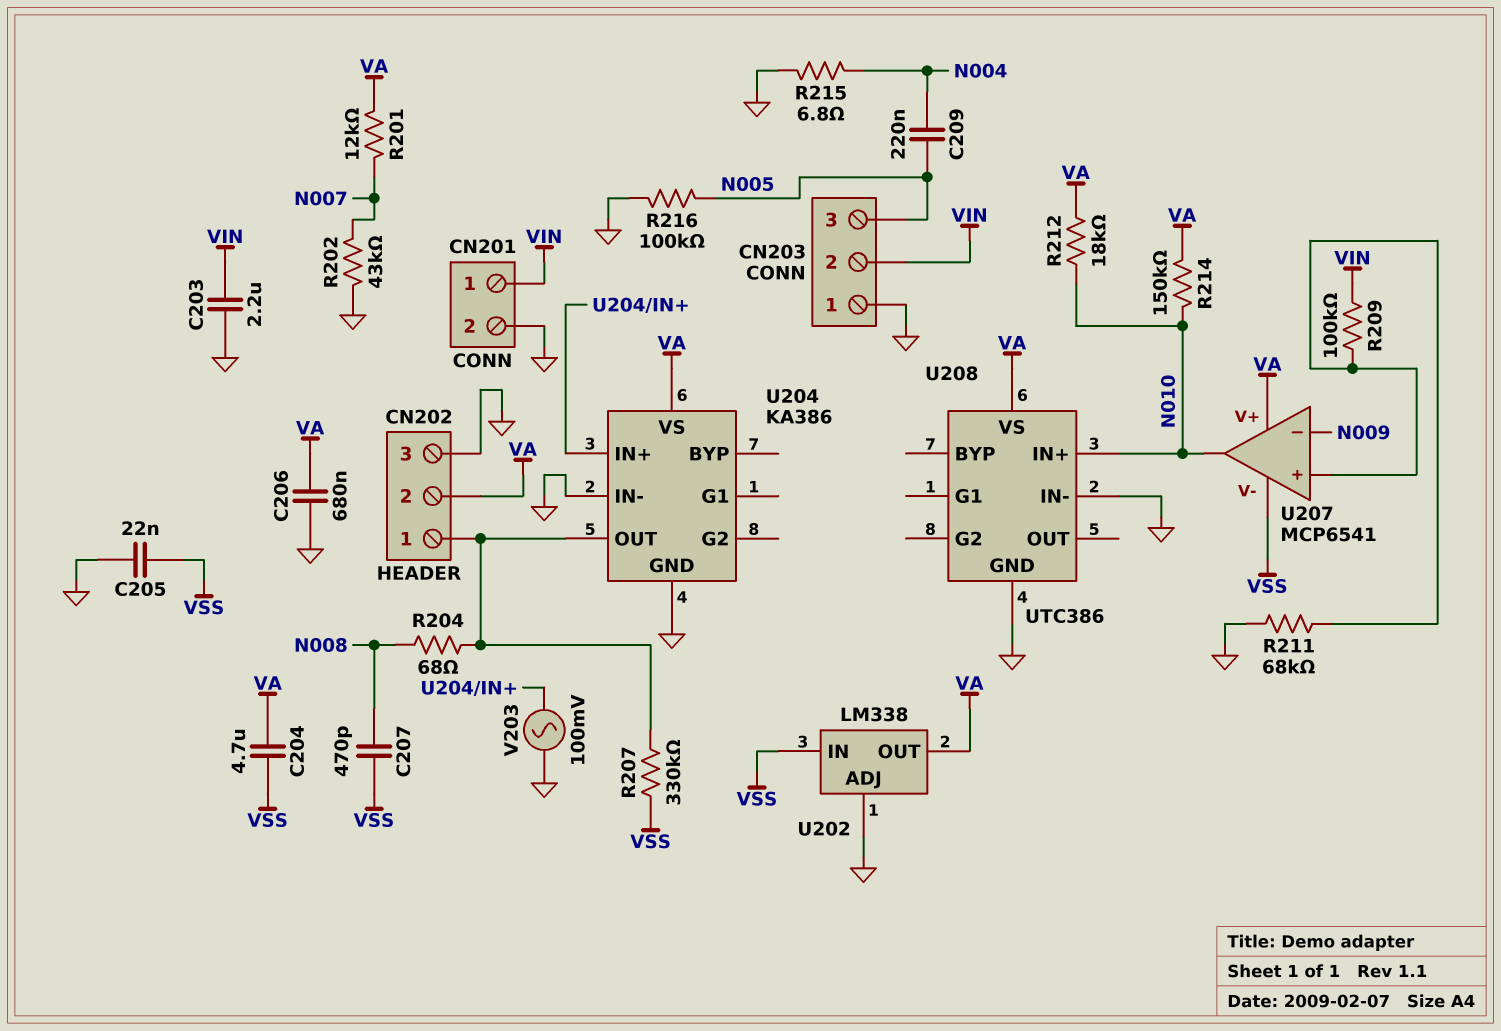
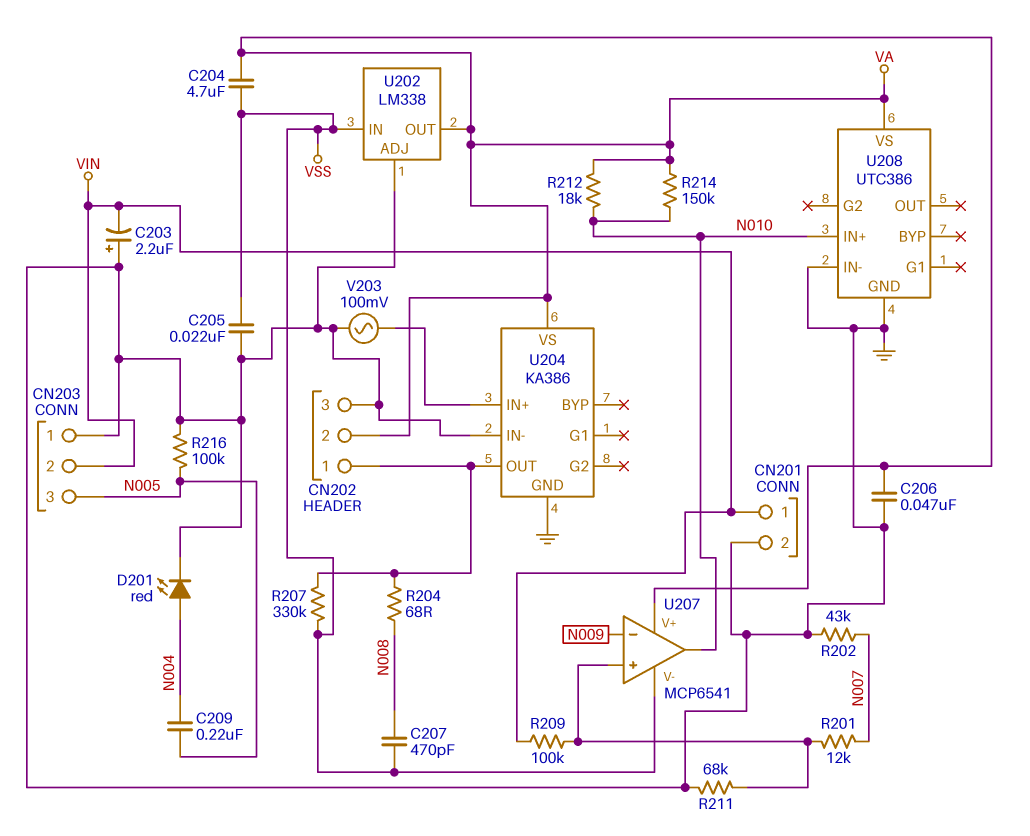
C203: 2.2uF (GND, VIN) -> 2.2uF (plus GND, minus VIN)
C206: 680nF (GND, VA) -> 47nF (GND, VA)
D201: none -> LED red (A N004, K GND)
R201: 12k (N007, VA) -> 12k (N007, U207/in+)
R215: 6.8 (GND, N004) -> none

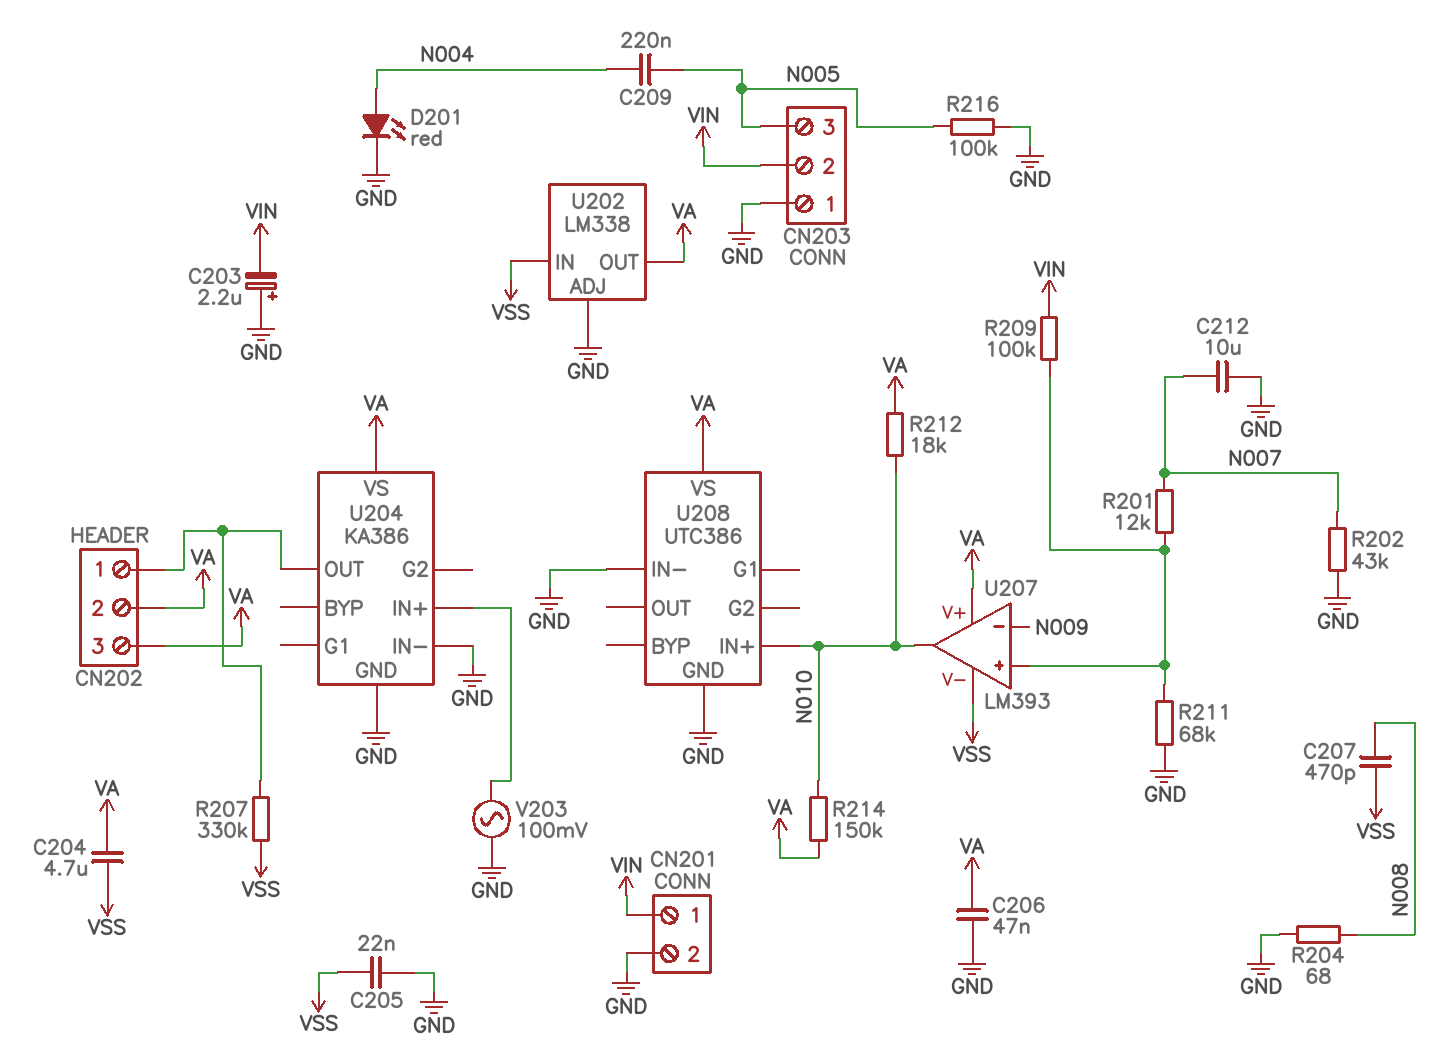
C212: none -> 10uF (GND, N007)
CN202 pin 3: GND -> VA
R204: 68 (CN202/1, N008) -> 68 (GND, N008)
U207: MCP6541 -> LM393

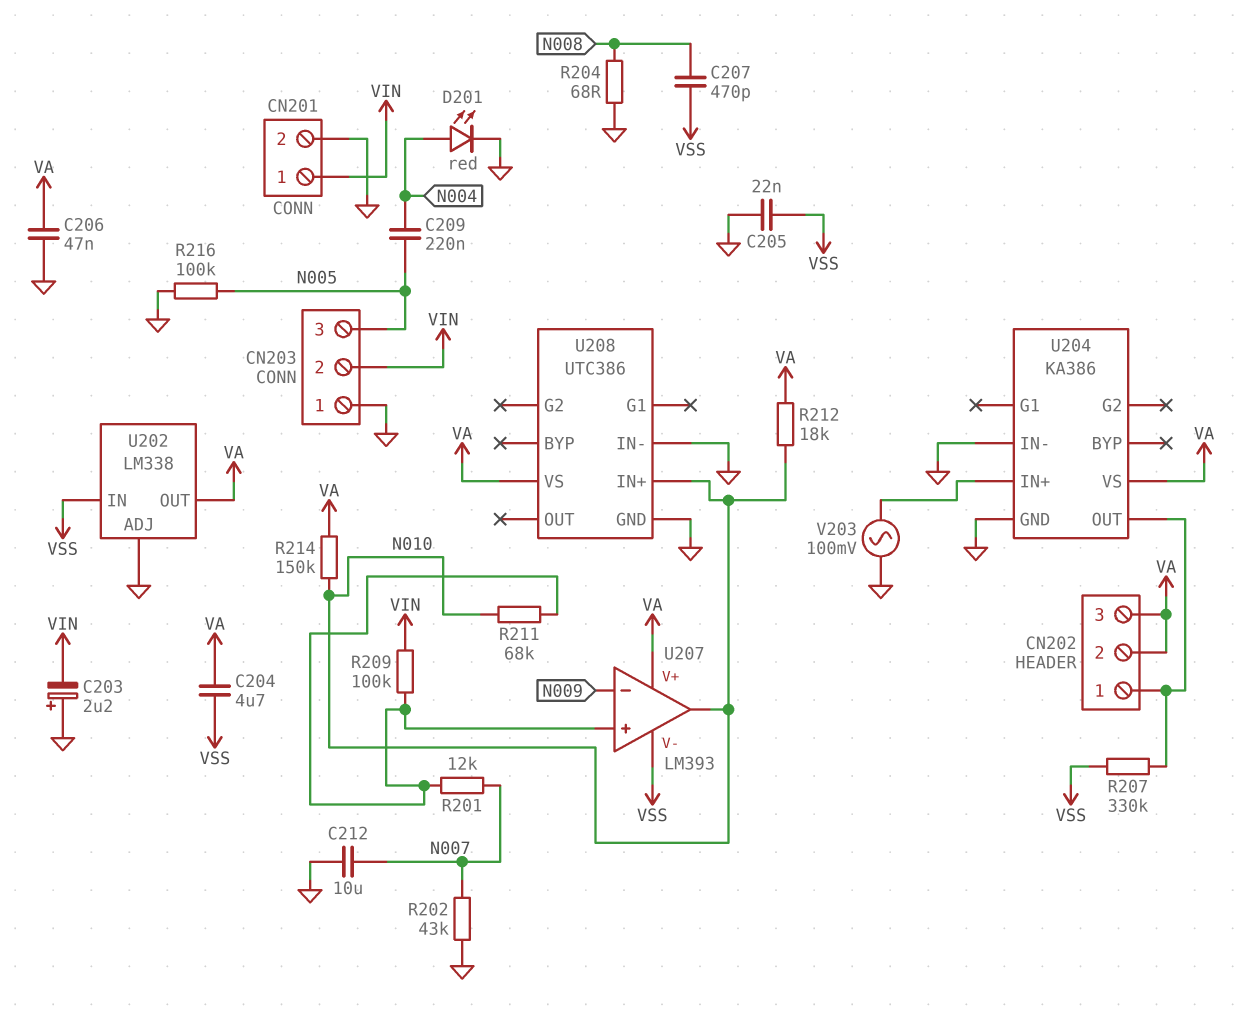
R211: 68k (GND, U207/in+) -> 68k (N010, U207/in+)

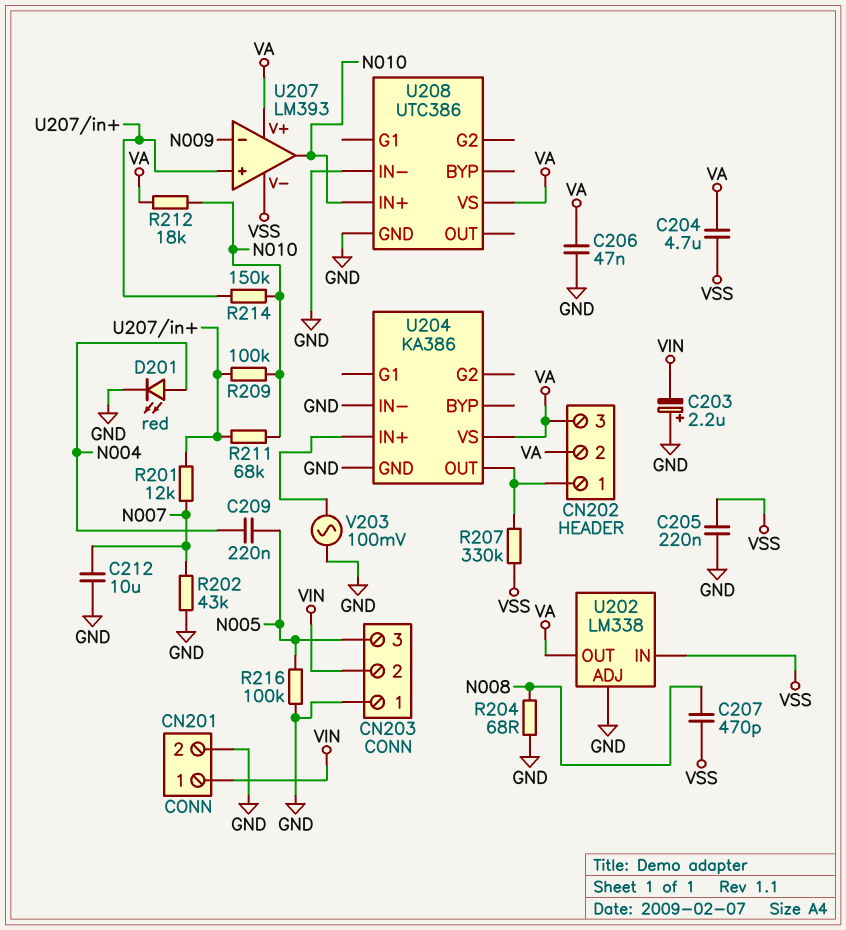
C205: 22nF (GND, VSS) -> 220nF (GND, VSS)
R209: 100k (U207/in+, VIN) -> 100k (N010, U207/in+)
R214: 150k (N010, VA) -> 150k (N010, U207/in+)

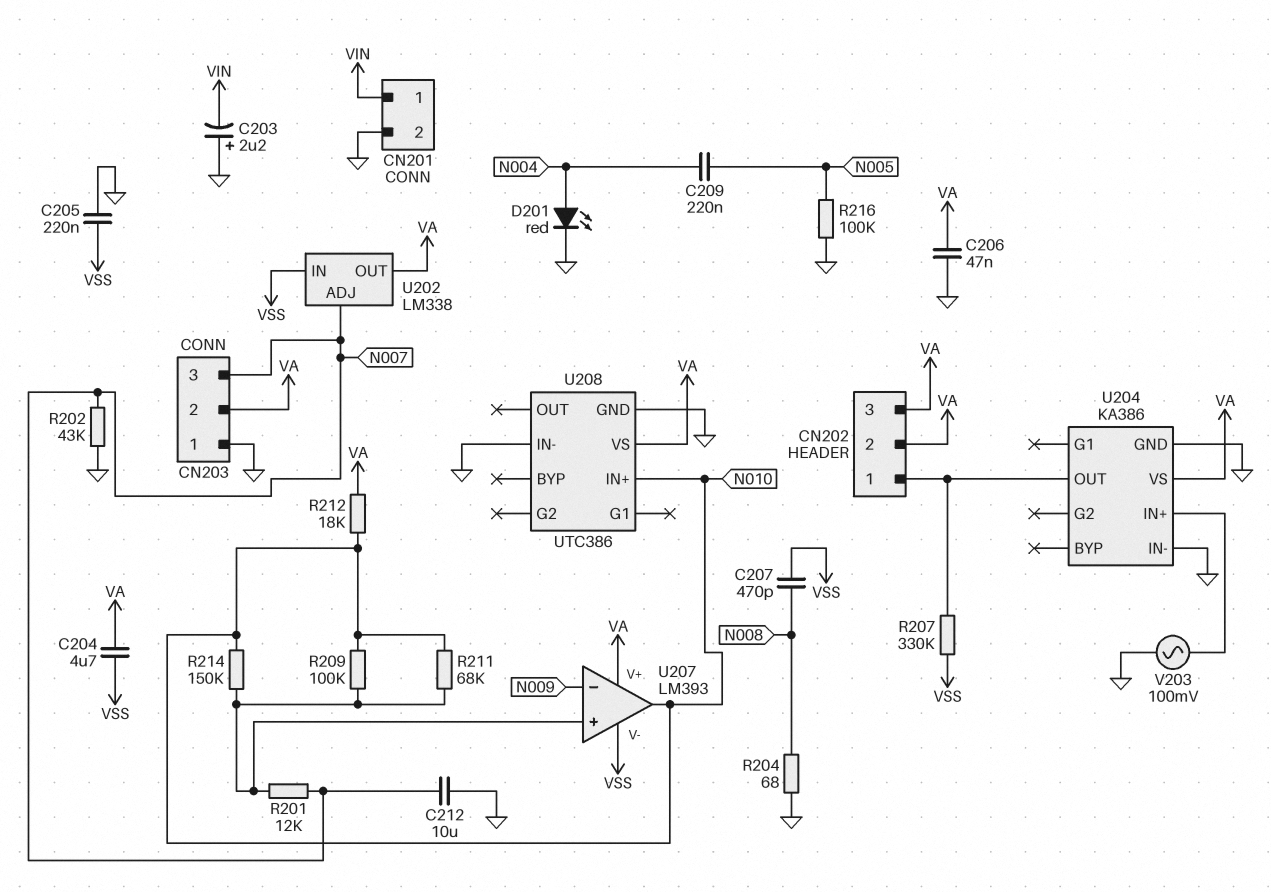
CN203 pin 2: VIN -> VA
CN203 pin 3: N005 -> N007
U202 pin ADJ: GND -> N007

